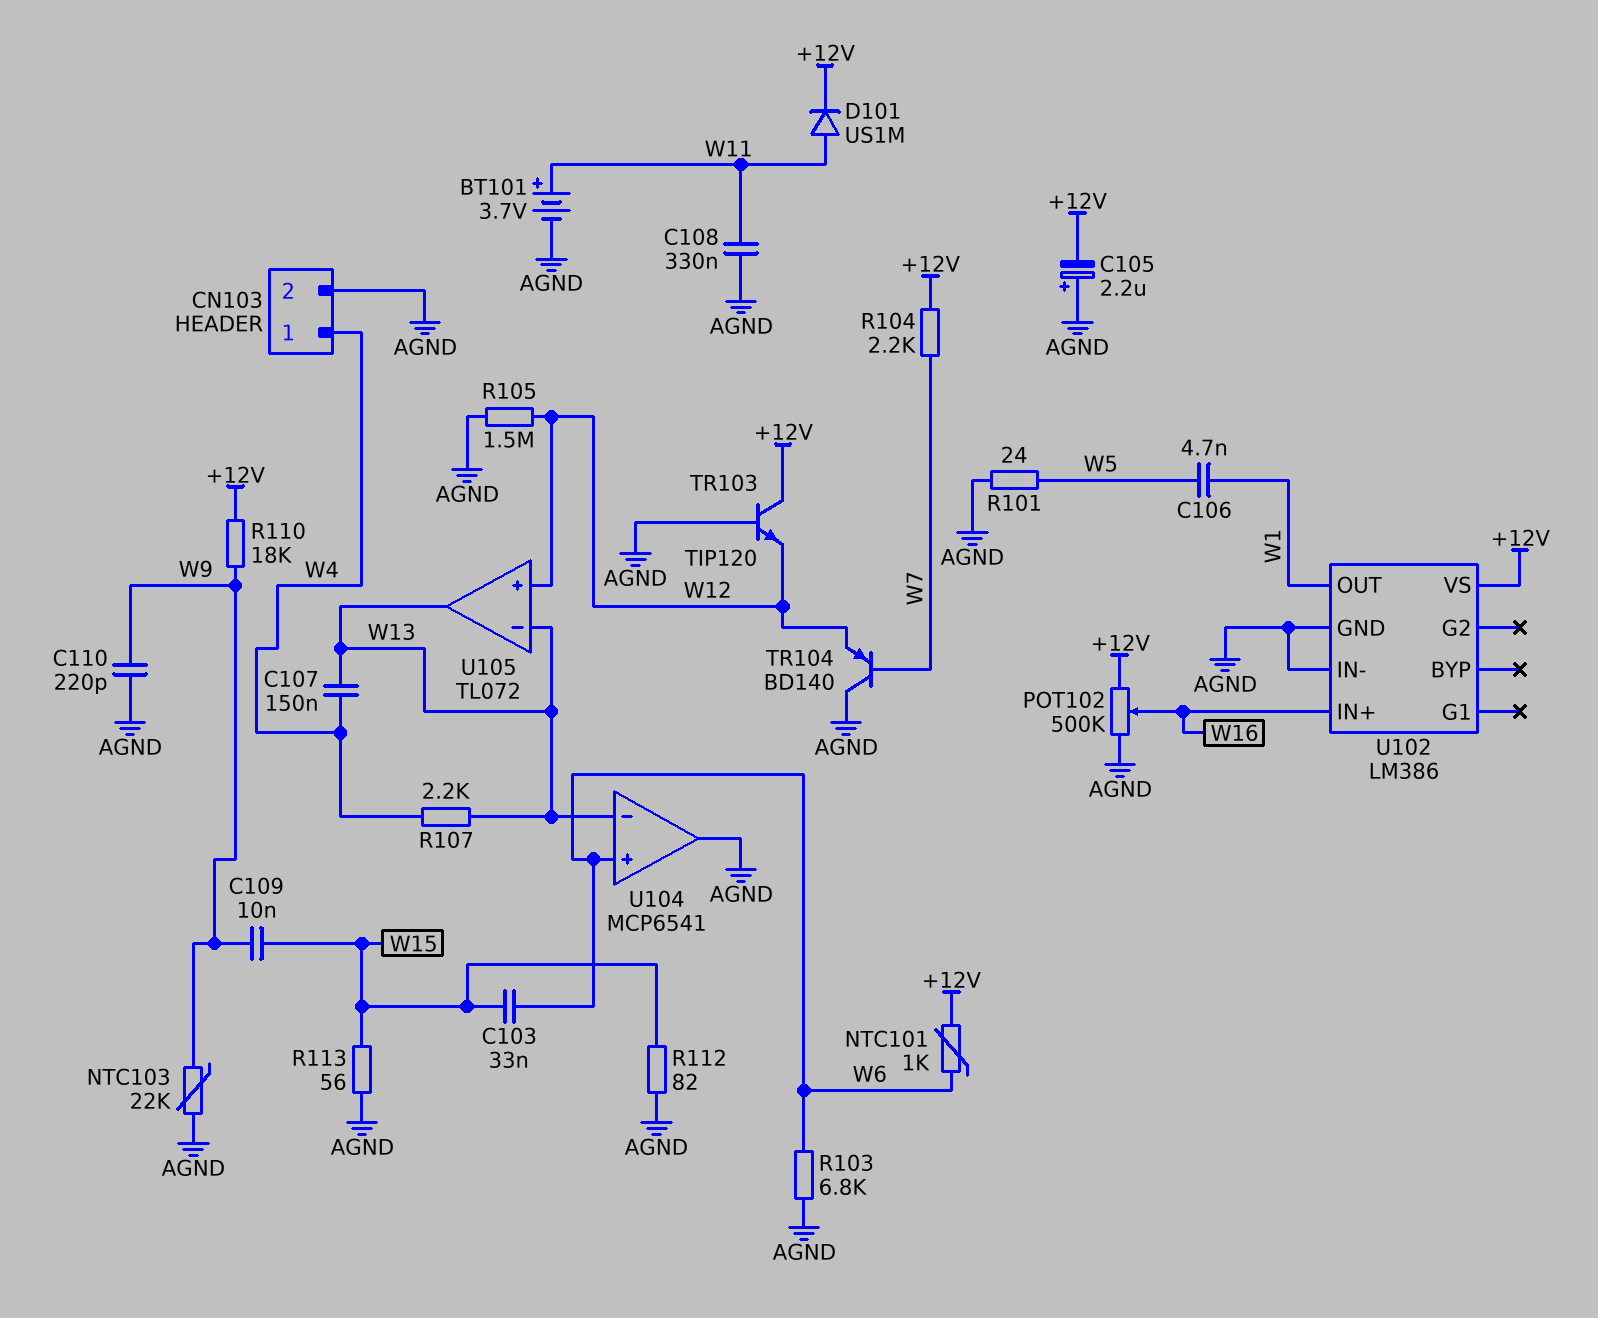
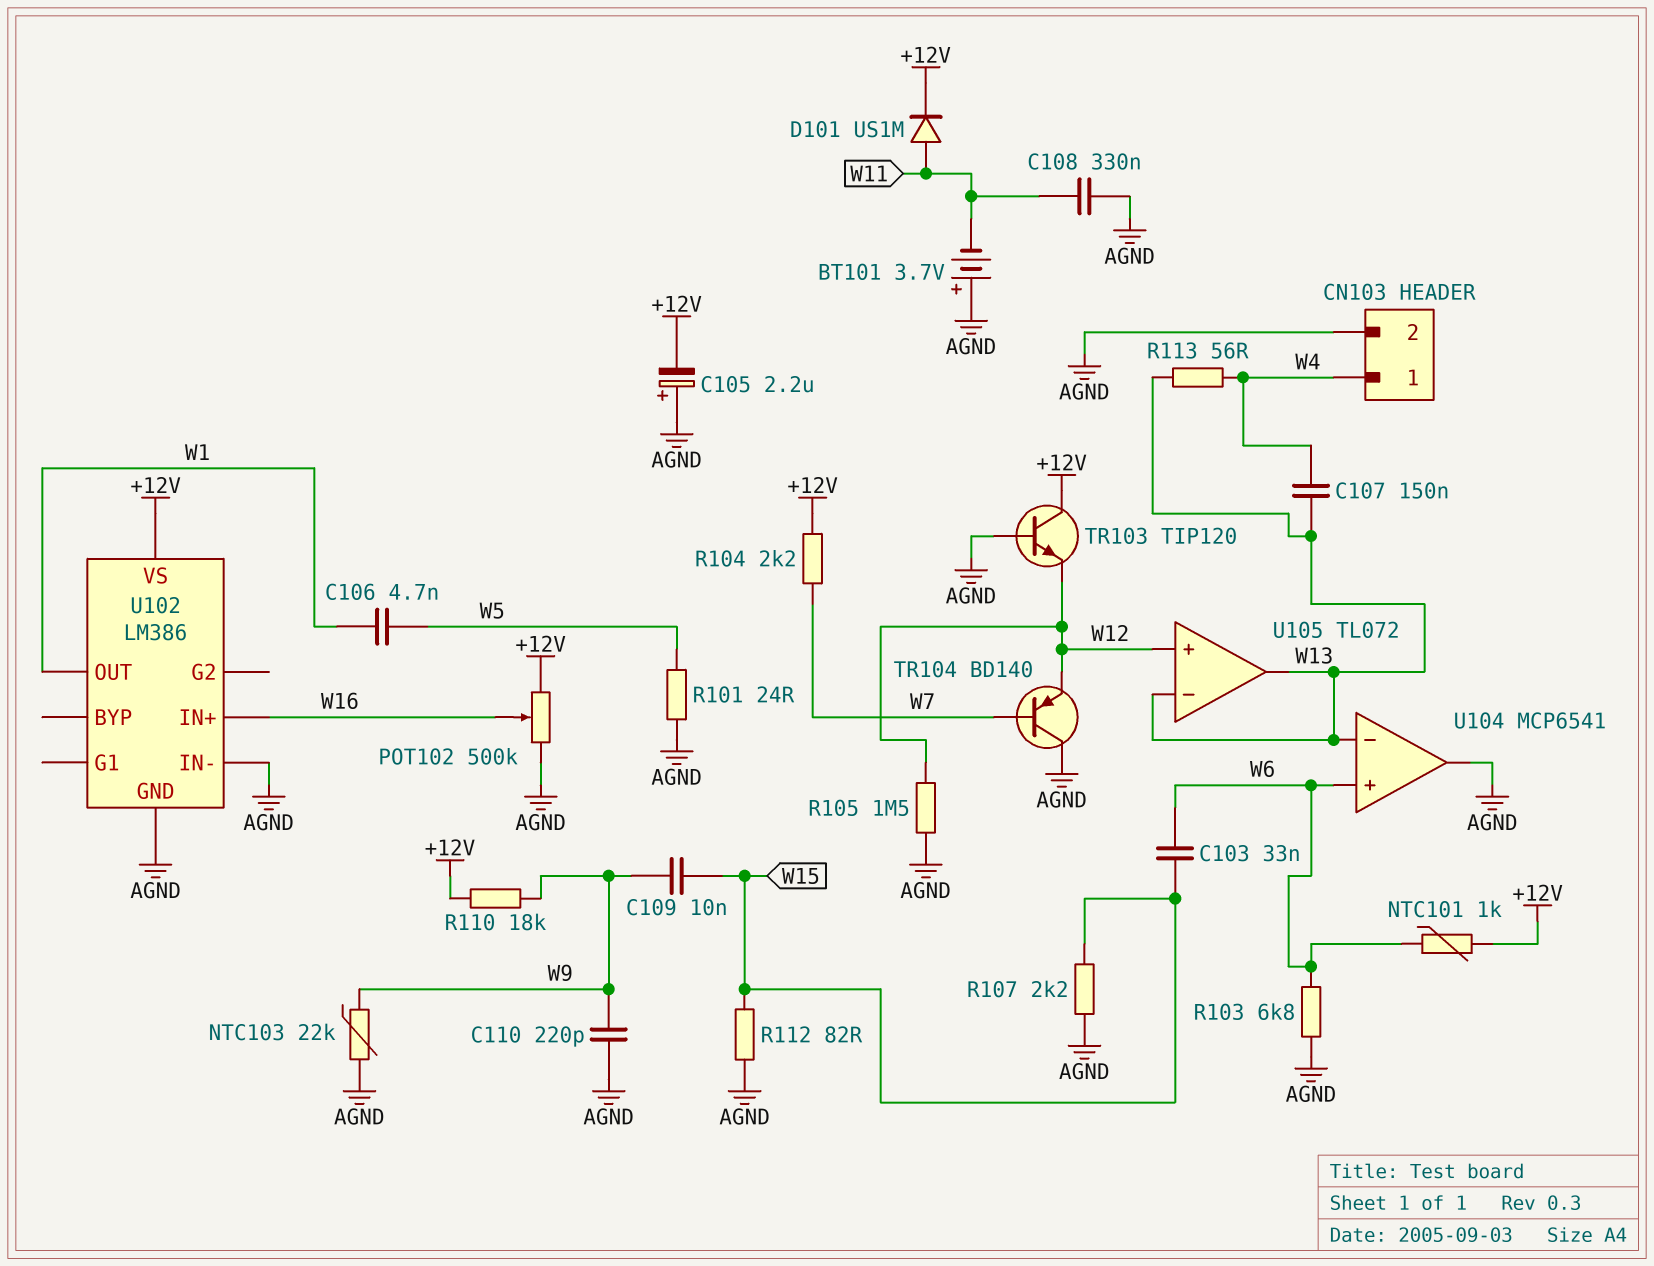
BT101: 3.7V (plus W11, minus AGND) -> 3.7V (plus AGND, minus W11)
R107: 2.2k (W4, W13) -> 2.2k (AGND, W15)
R113: 56 (AGND, W15) -> 56 (W4, W13)

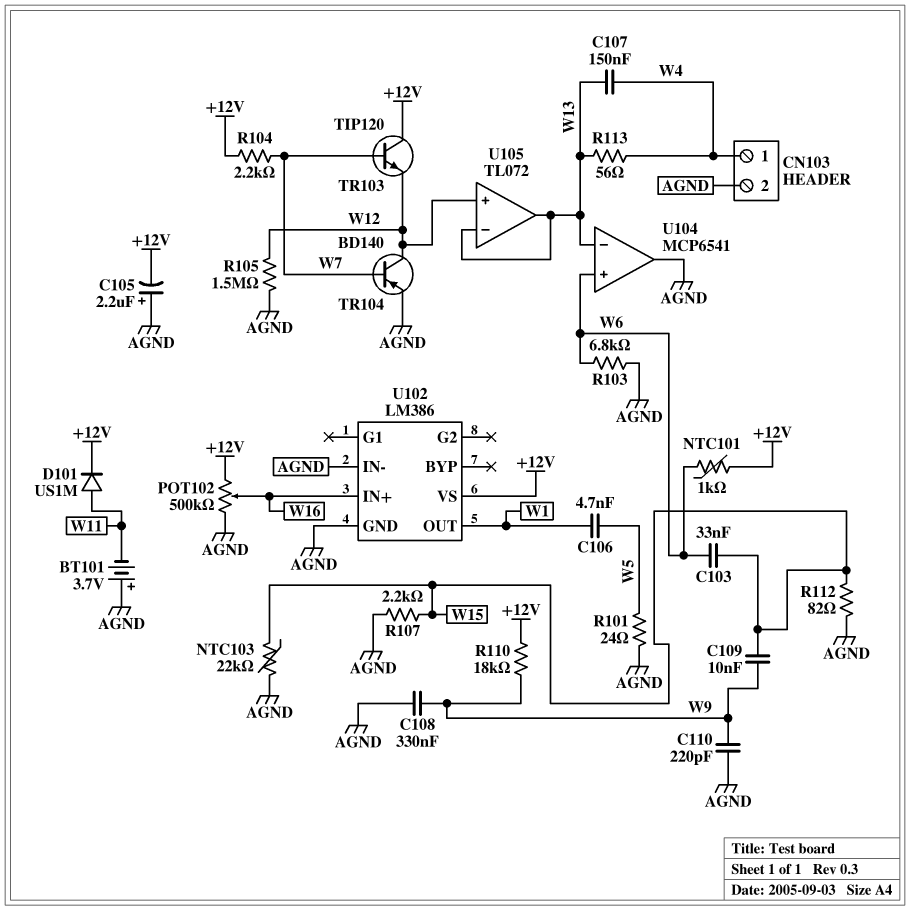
C108: 330nF (AGND, W11) -> 330nF (AGND, W9)
NTC103: 22k (AGND, W9) -> 22k (AGND, W15)
TR103: NPN TIP120 (B AGND, C +12V, E W12) -> NPN TIP120 (B W7, C +12V, E W12)
TR104: PNP BD140 (B W7, C AGND, E W12) -> PNP BD140 (B W7, C W12, E AGND)

